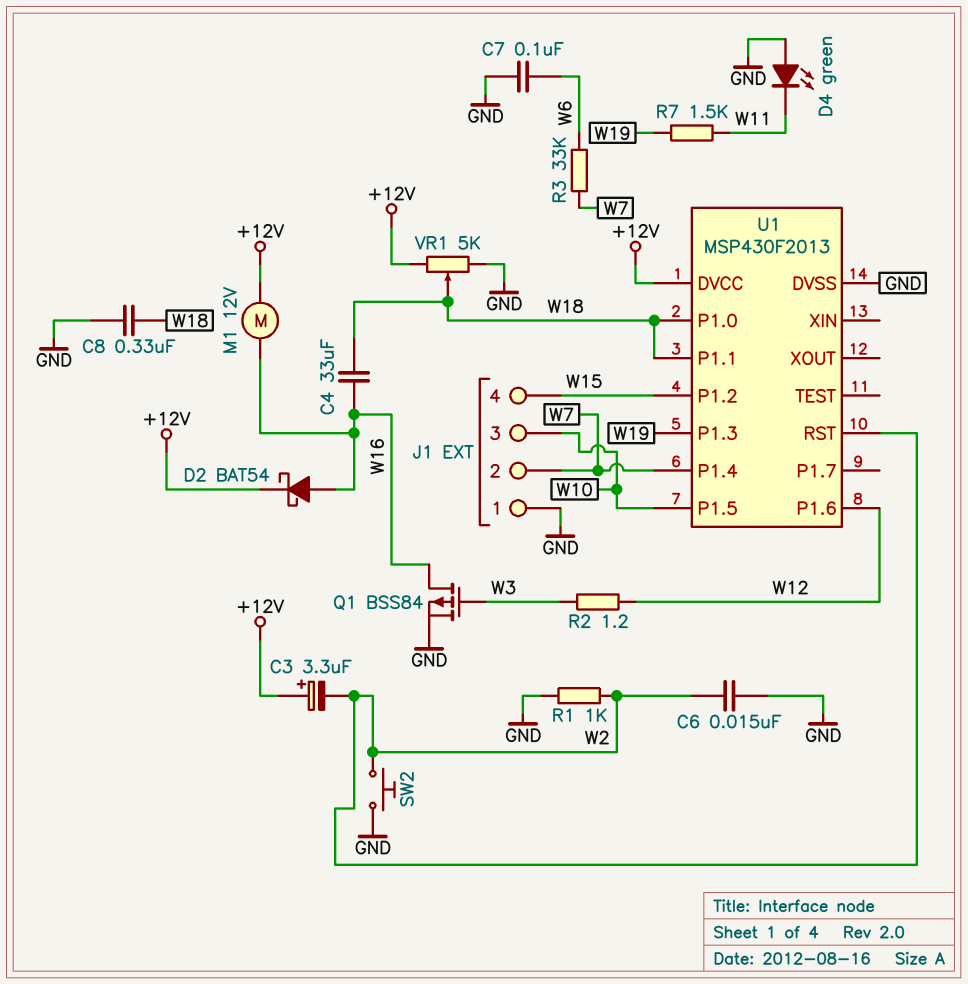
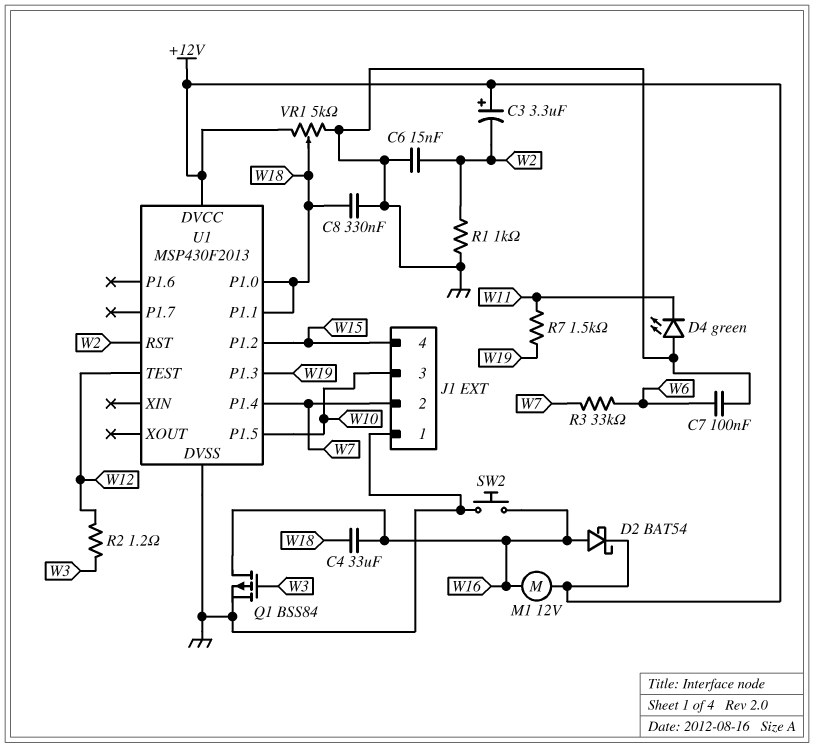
SW2: button (GND, W2) -> button (GND, W16)
U1 pin P1.6: W12 -> none
U1 pin TEST: none -> W12

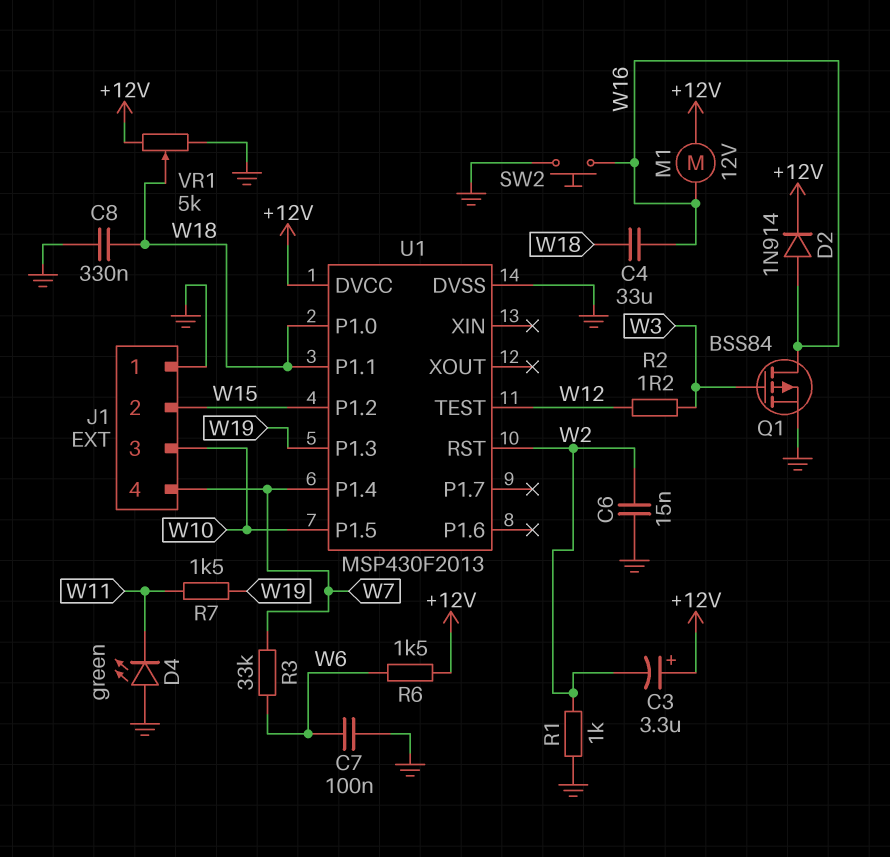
D2: schottky BAT54 (A W16, K +12V) -> diode 1N914 (A W16, K +12V)
J1 pin 2: W7 -> W15
J1 pin 4: W15 -> W7
R6: none -> 1.5k (+12V, W6)

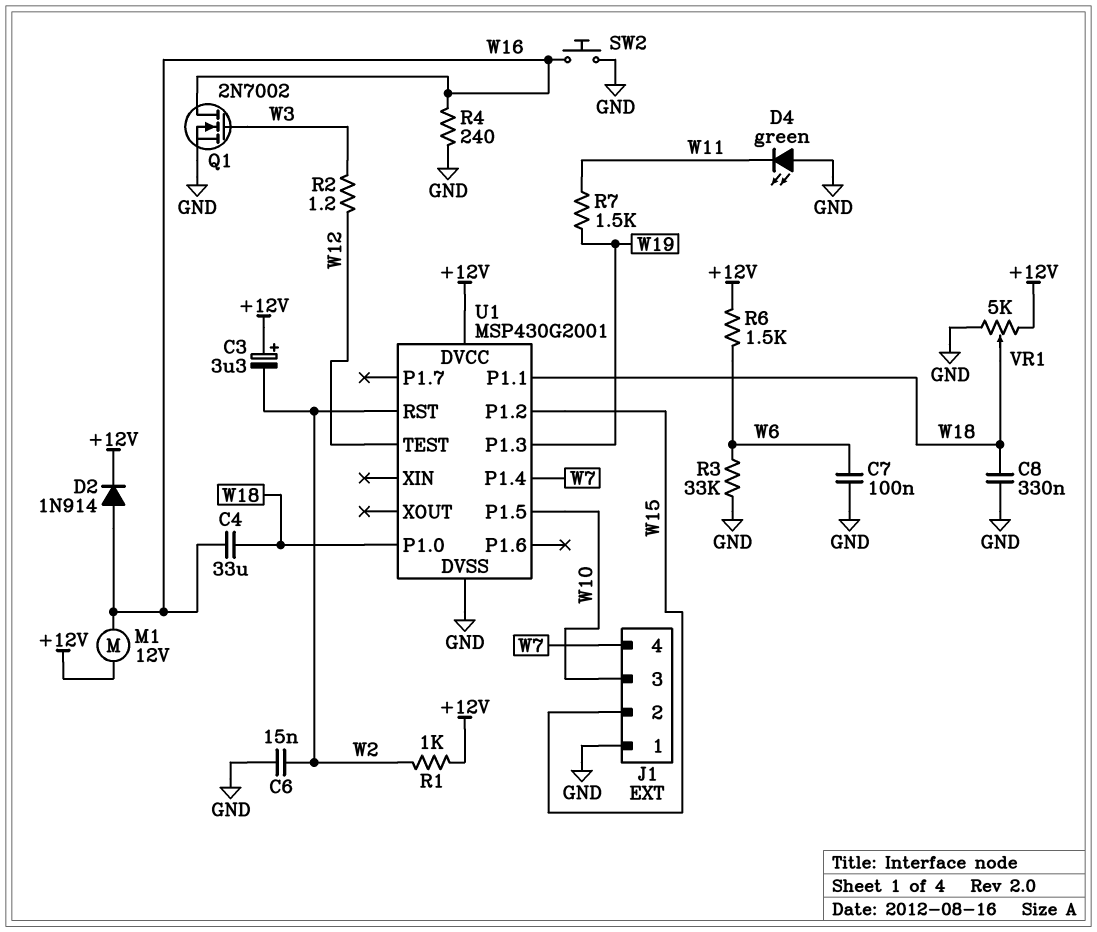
Q1: PMOS BSS84 (G W3, D W16, S GND) -> NMOS 2N7002 (G W3, D W16, S GND)
R1: 1k (GND, W2) -> 1k (+12V, W2)
R3: 33k (W6, W7) -> 33k (GND, W6)
R4: none -> 240 (GND, W16)
U1: MSP430F2013 -> MSP430G2001

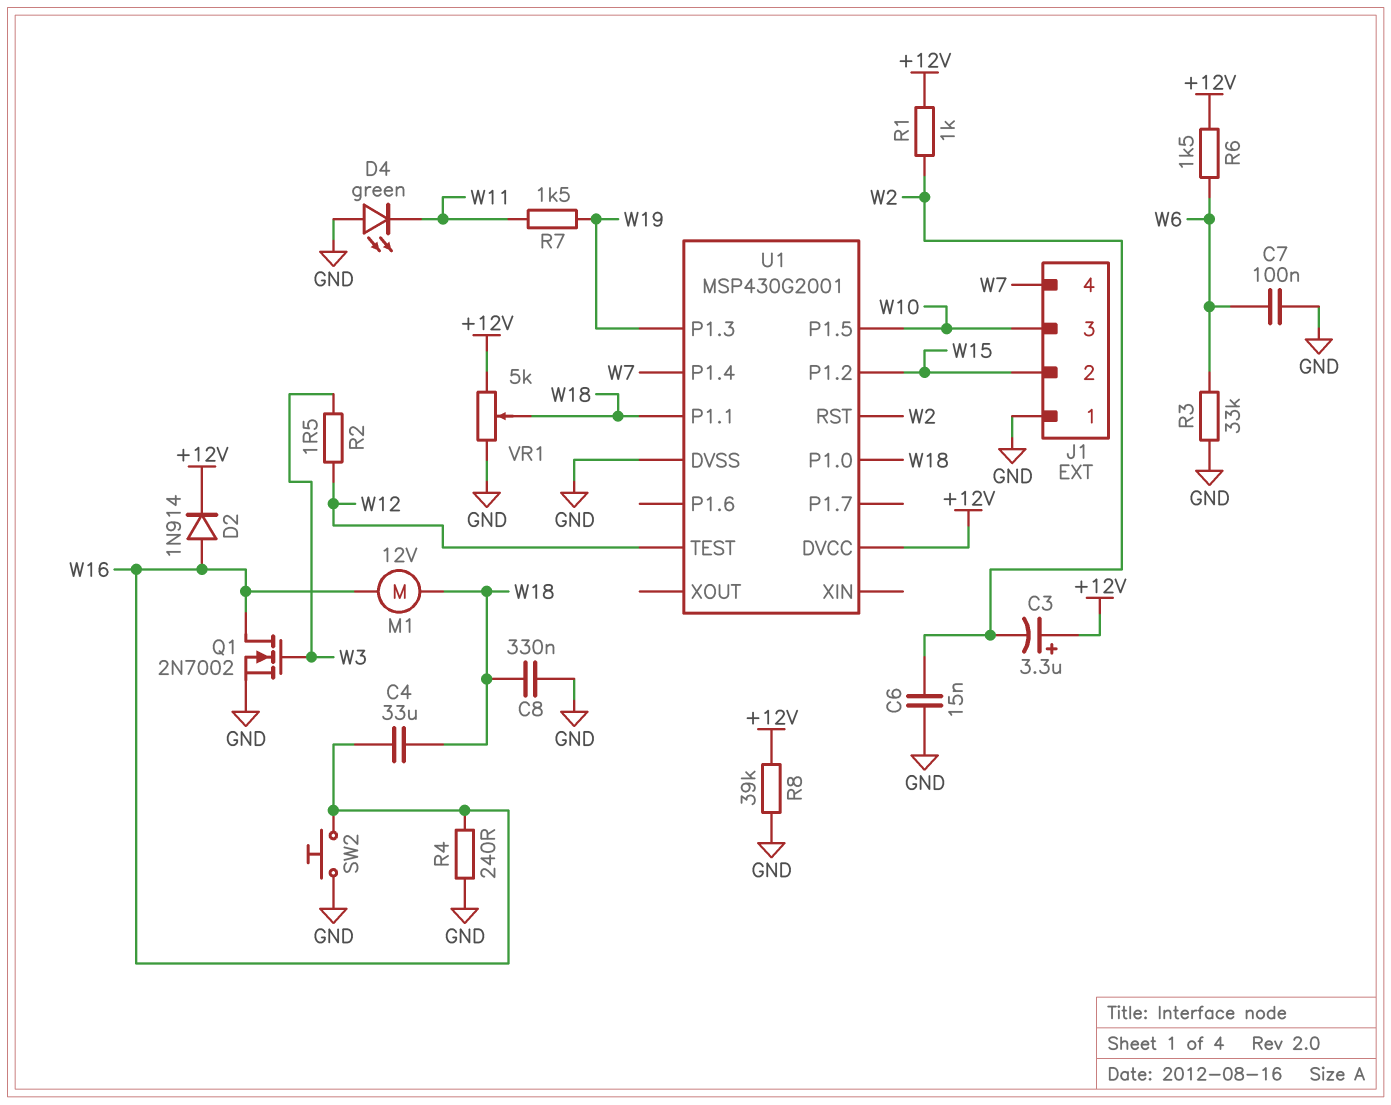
M1: motor 12V (+12V, W16) -> motor 12V (W16, W18)
R2: 1.2 (W3, W12) -> 1.5 (W3, W12)
R8: none -> 39k (+12V, GND)

